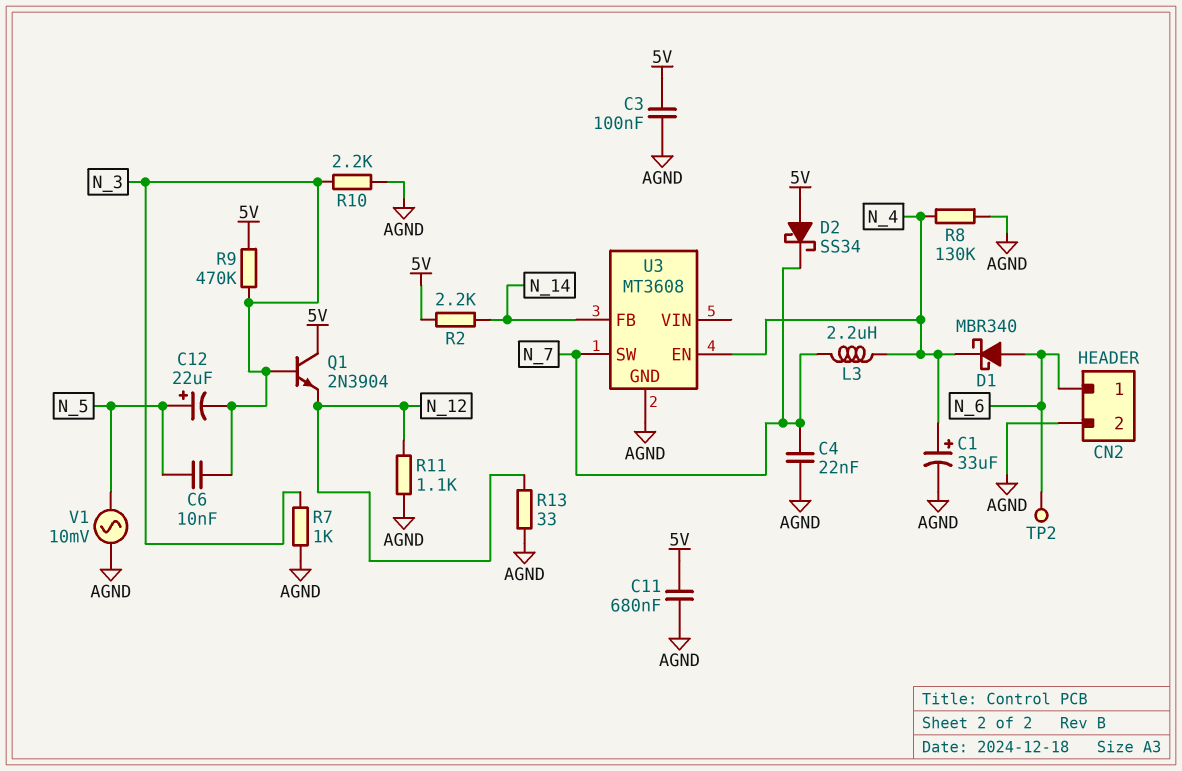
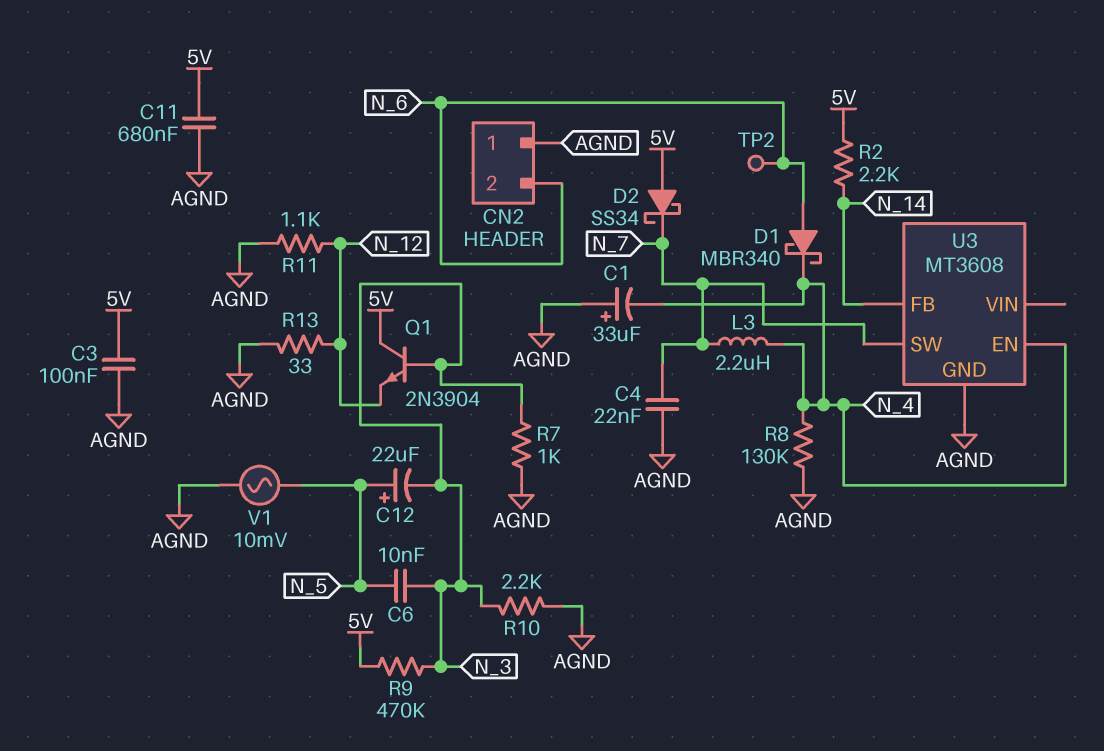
C1: 33uF (plus N_4, minus AGND) -> 33uF (plus AGND, minus N_4)
CN2 pin 1: N_6 -> AGND
CN2 pin 2: AGND -> N_6

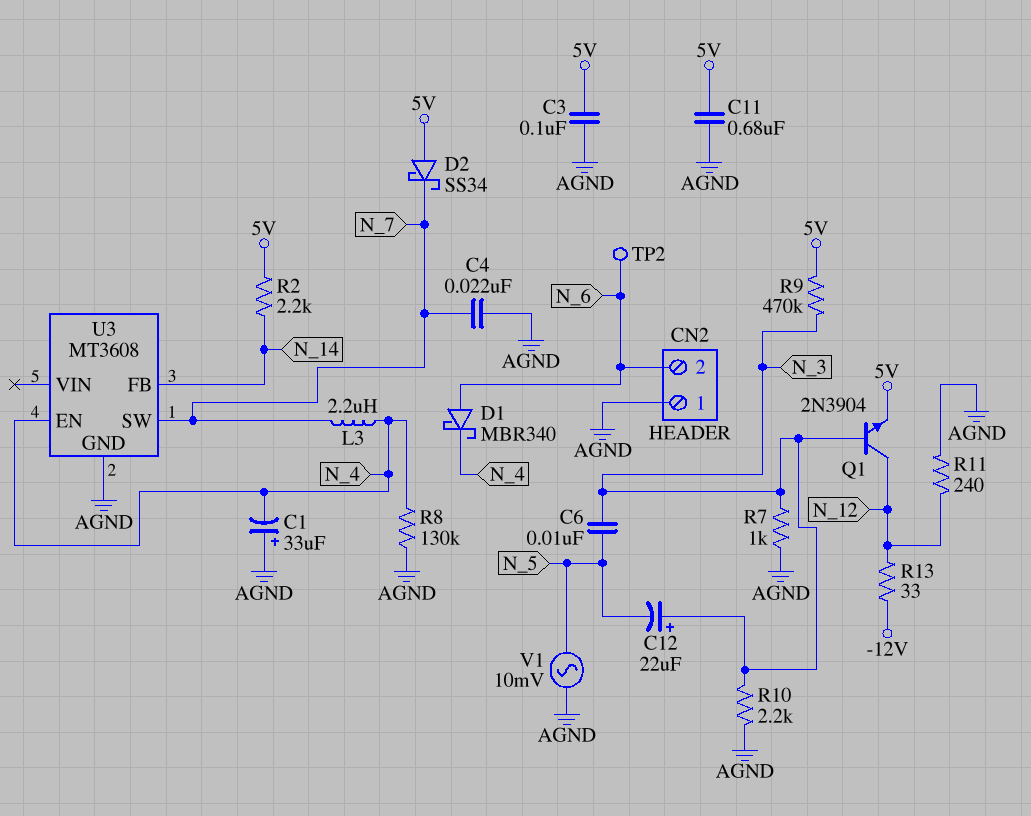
C12: 22uF (plus N_5, minus N_3) -> 22uF (plus N_3, minus N_5)
Q1: NPN 2N3904 (B N_3, C 5V, E N_12) -> NPN 2N3904 (B N_3, C N_12, E 5V)
R11: 1.1k (AGND, N_12) -> 240 (AGND, N_12)
R13: 33 (AGND, N_12) -> 33 (-12V, N_12)

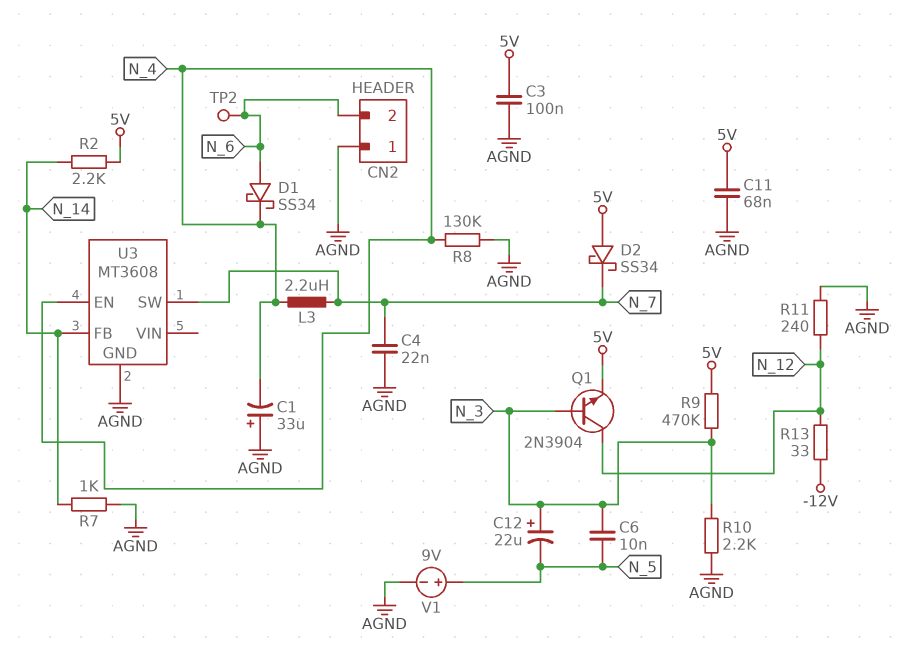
C11: 680nF (5V, AGND) -> 68nF (5V, AGND)
D1: schottky MBR340 (A N_6, K N_4) -> schottky SS34 (A N_6, K N_4)
R7: 1k (AGND, N_3) -> 1k (AGND, N_14)
V1: AC 10mV (AGND, N_5) -> 9V (plus N_5, minus AGND)

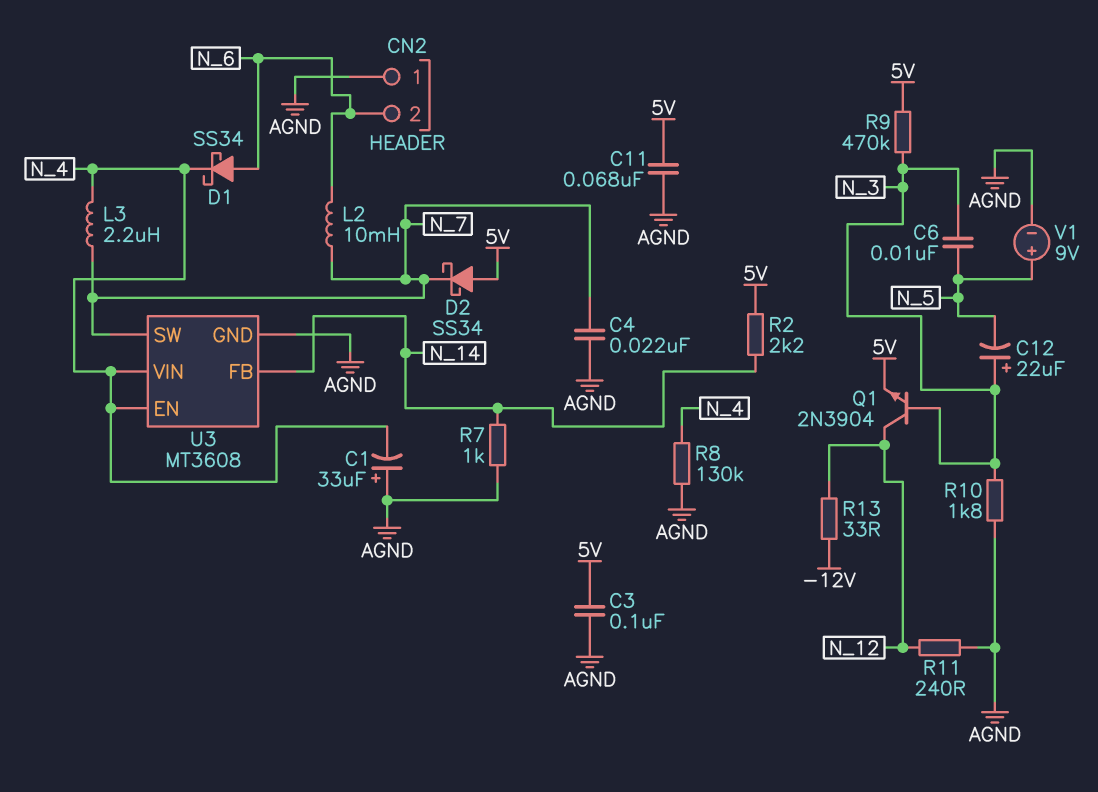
L2: none -> 10mH (N_6, N_7)
R10: 2.2k (AGND, N_3) -> 1.8k (AGND, N_3)
TP2: test point (N_6) -> none
U3 pin VIN: none -> N_4

